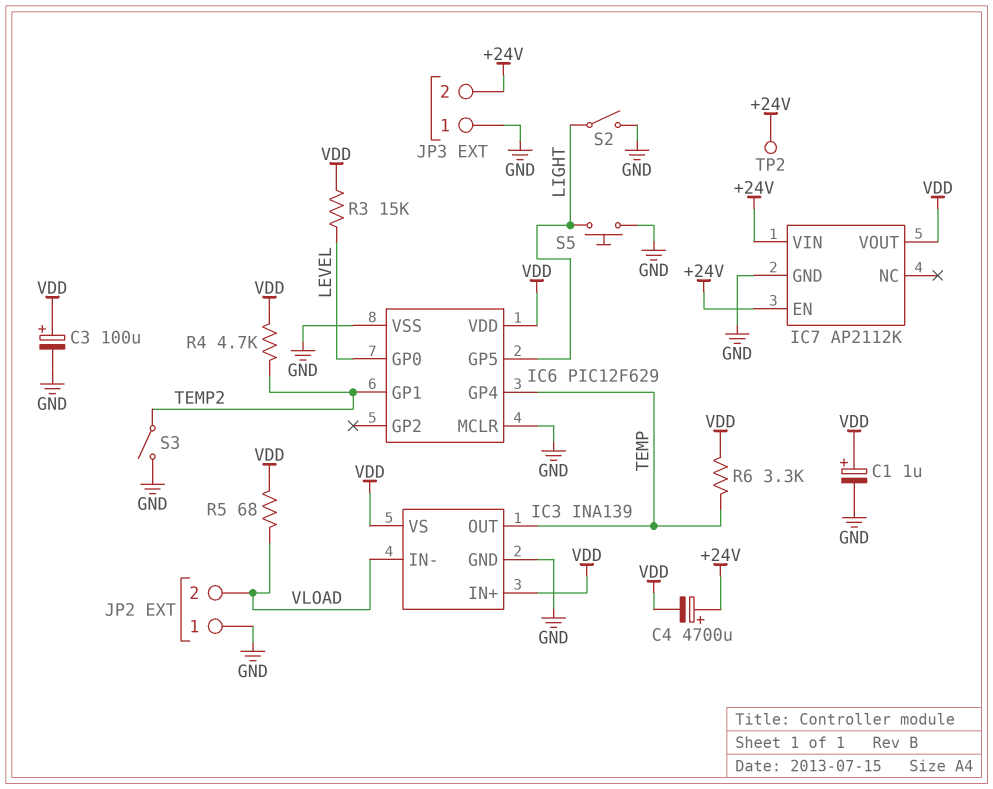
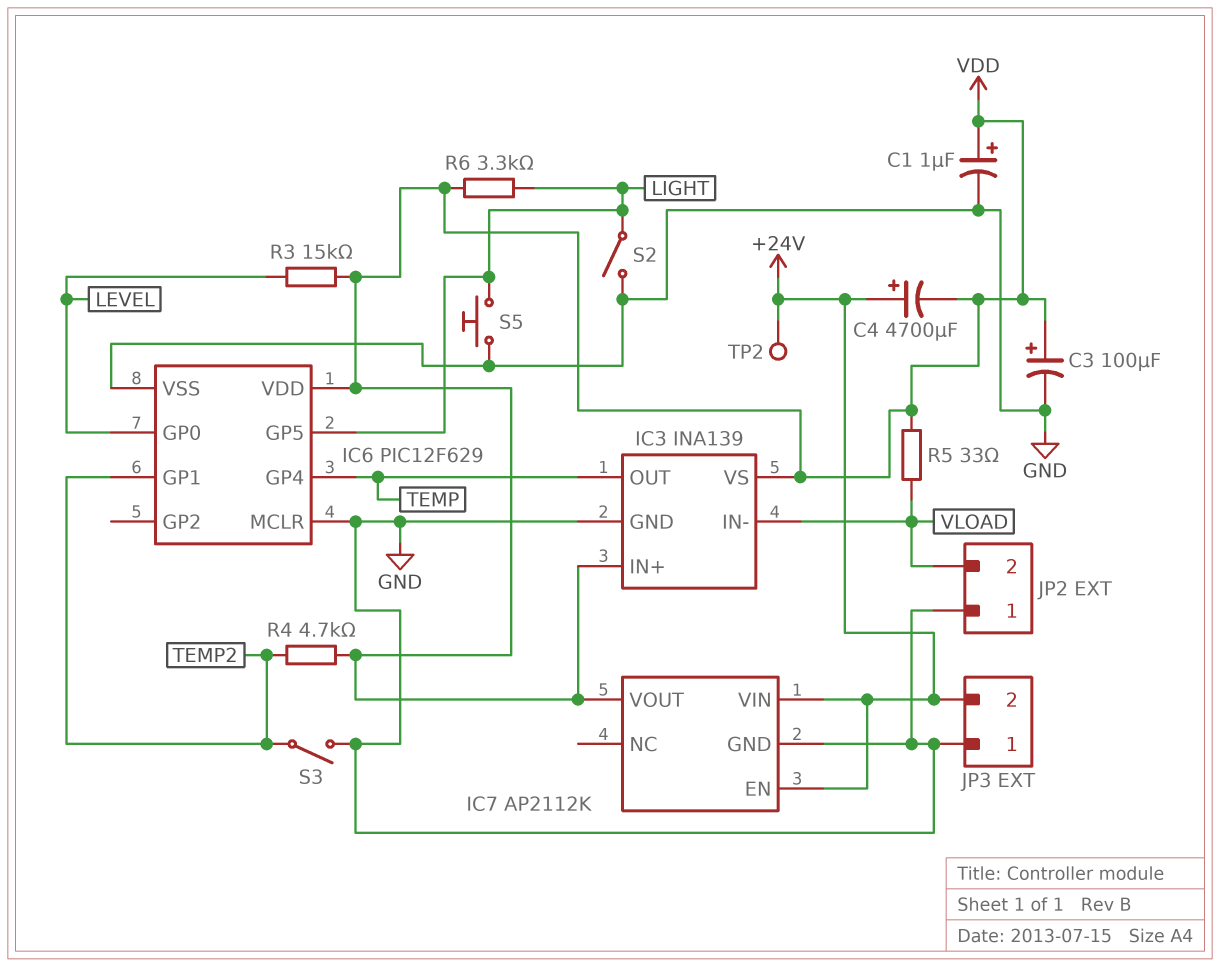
R5: 68 (VDD, VLOAD) -> 33 (VDD, VLOAD)
R6: 3.3k (TEMP, VDD) -> 3.3k (LIGHT, VDD)

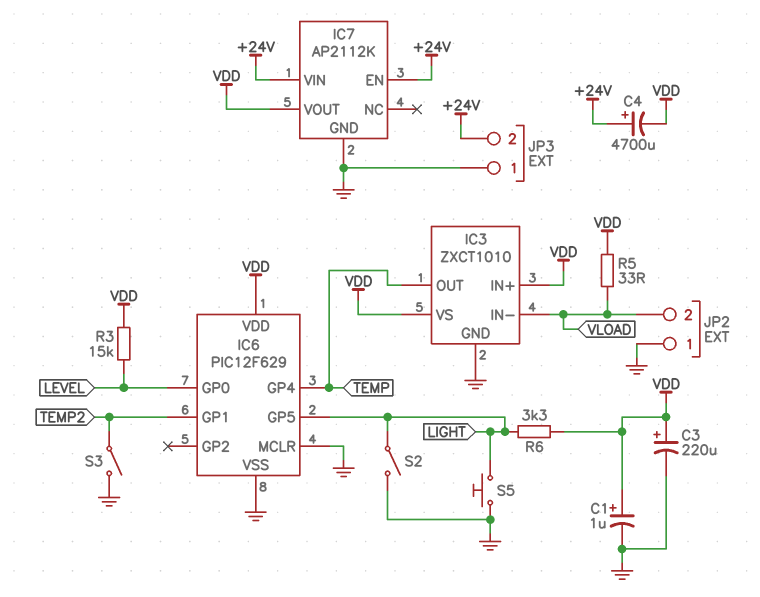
C3: 100uF (plus VDD, minus GND) -> 220uF (plus VDD, minus GND)
IC3: INA139 -> ZXCT1010
R4: 4.7k (TEMP2, VDD) -> none
TP2: test point (+24V) -> none

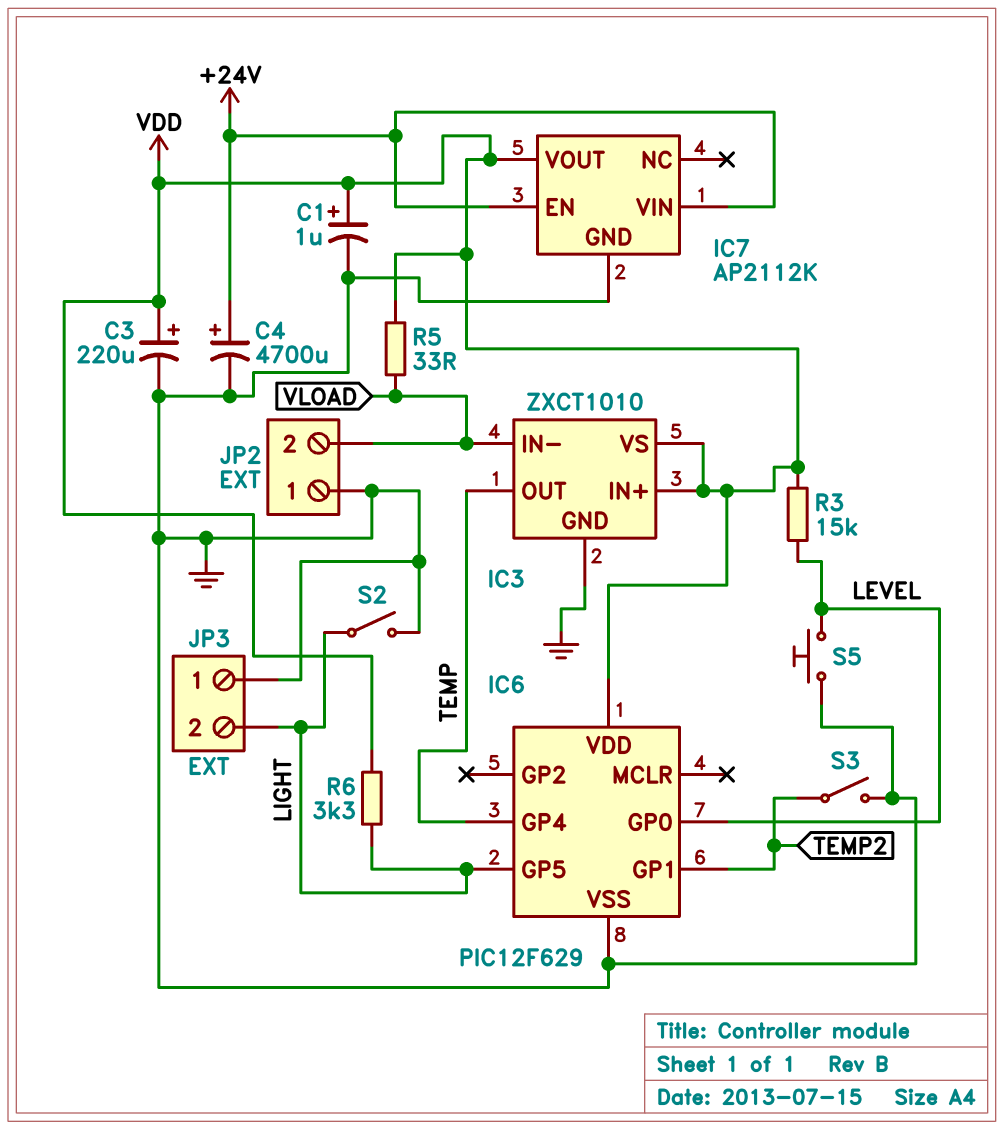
C4: 4700uF (plus +24V, minus VDD) -> 4700uF (plus +24V, minus GND)
IC6 pin MCLR: GND -> none
JP3 pin 2: +24V -> LIGHT
S5: button (GND, LIGHT) -> button (GND, LEVEL)

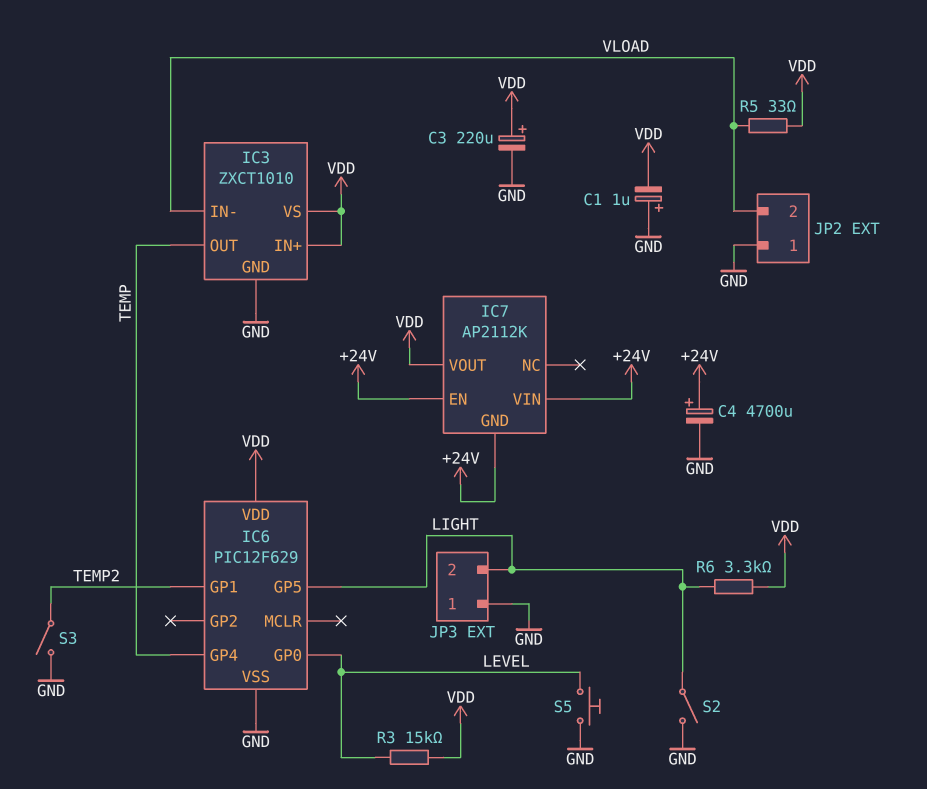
C1: 1uF (plus VDD, minus GND) -> 1uF (plus GND, minus VDD)
IC7 pin GND: GND -> +24V

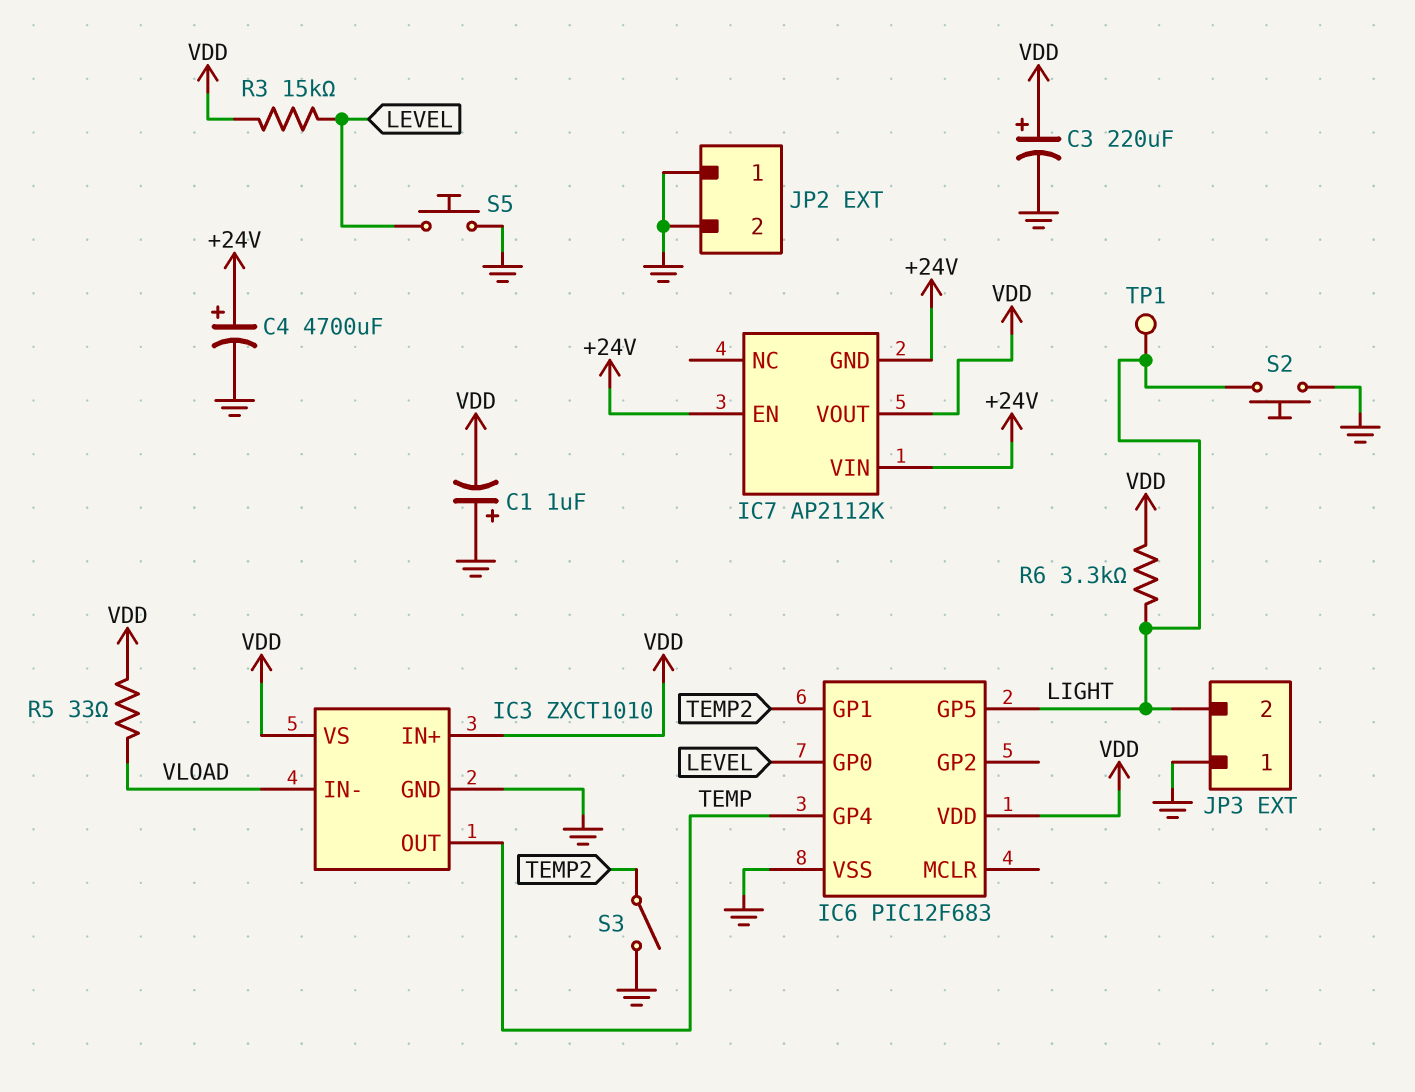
IC6: PIC12F629 -> PIC12F683
JP2 pin 2: VLOAD -> GND
S2: switch (GND, LIGHT) -> button (GND, LIGHT)
TP1: none -> test point (LIGHT)

